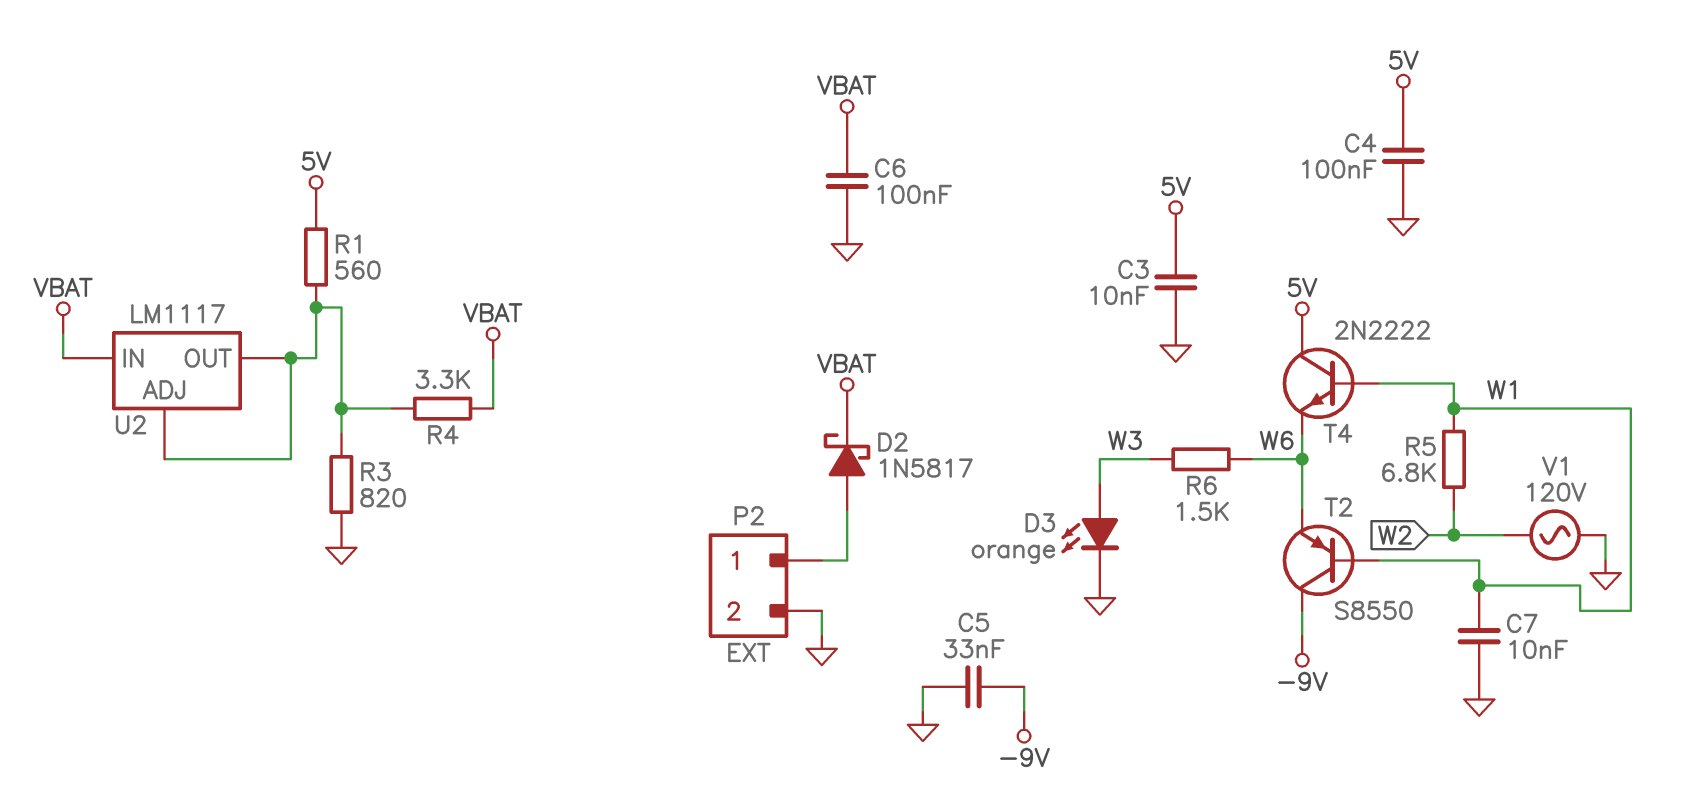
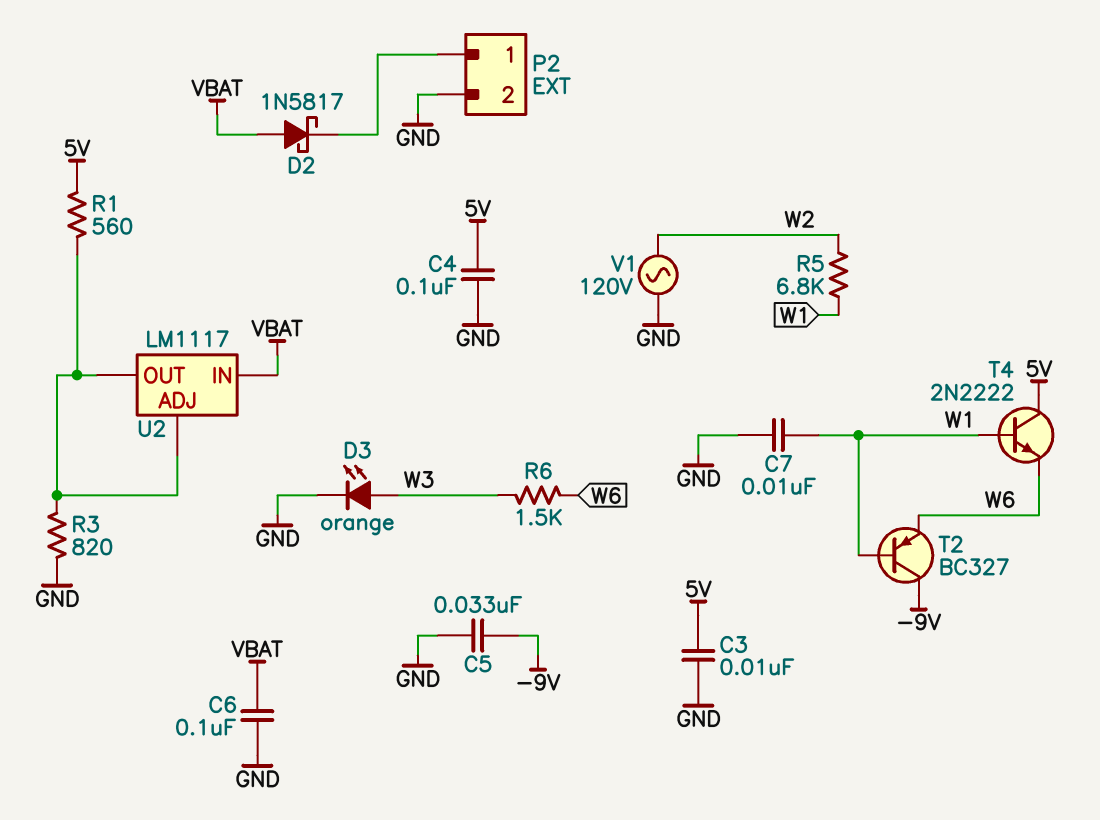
D2: schottky 1N5817 (A P2/1, K VBAT) -> schottky 1N5817 (A VBAT, K P2/1)
R4: 3.3k (U2/ADJ, VBAT) -> none
T2: PNP S8550 (B W1, C -9V, E W6) -> PNP BC327 (B W1, C -9V, E W6)

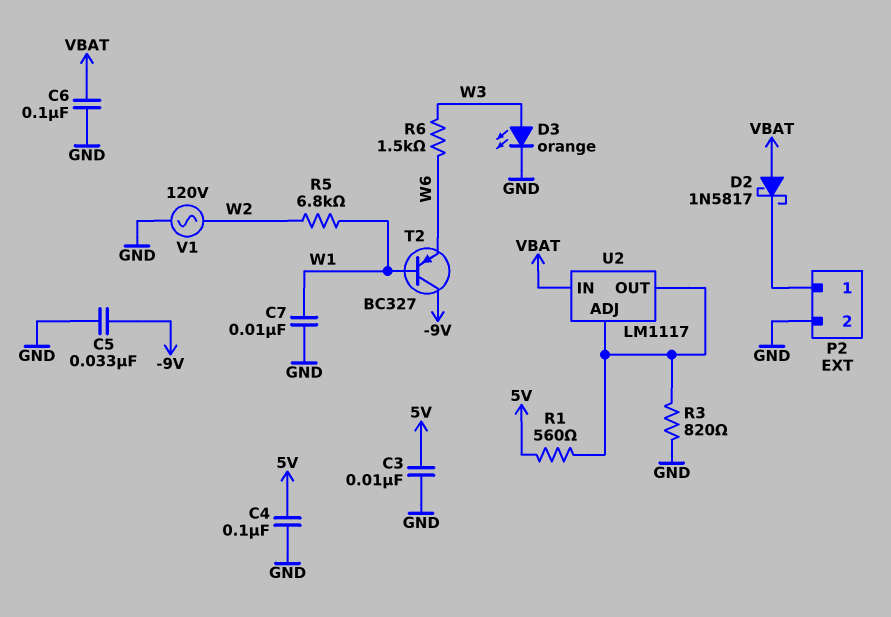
T4: NPN 2N2222 (B W1, C 5V, E W6) -> none

